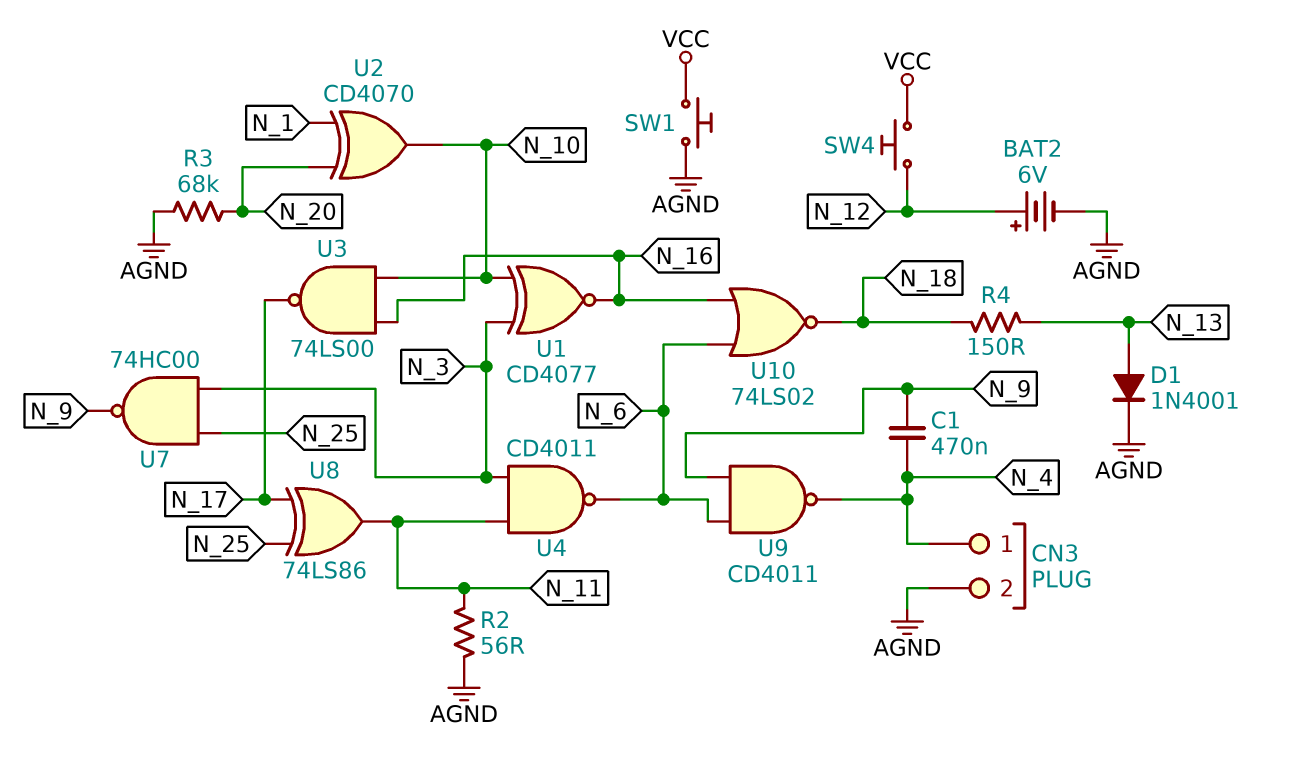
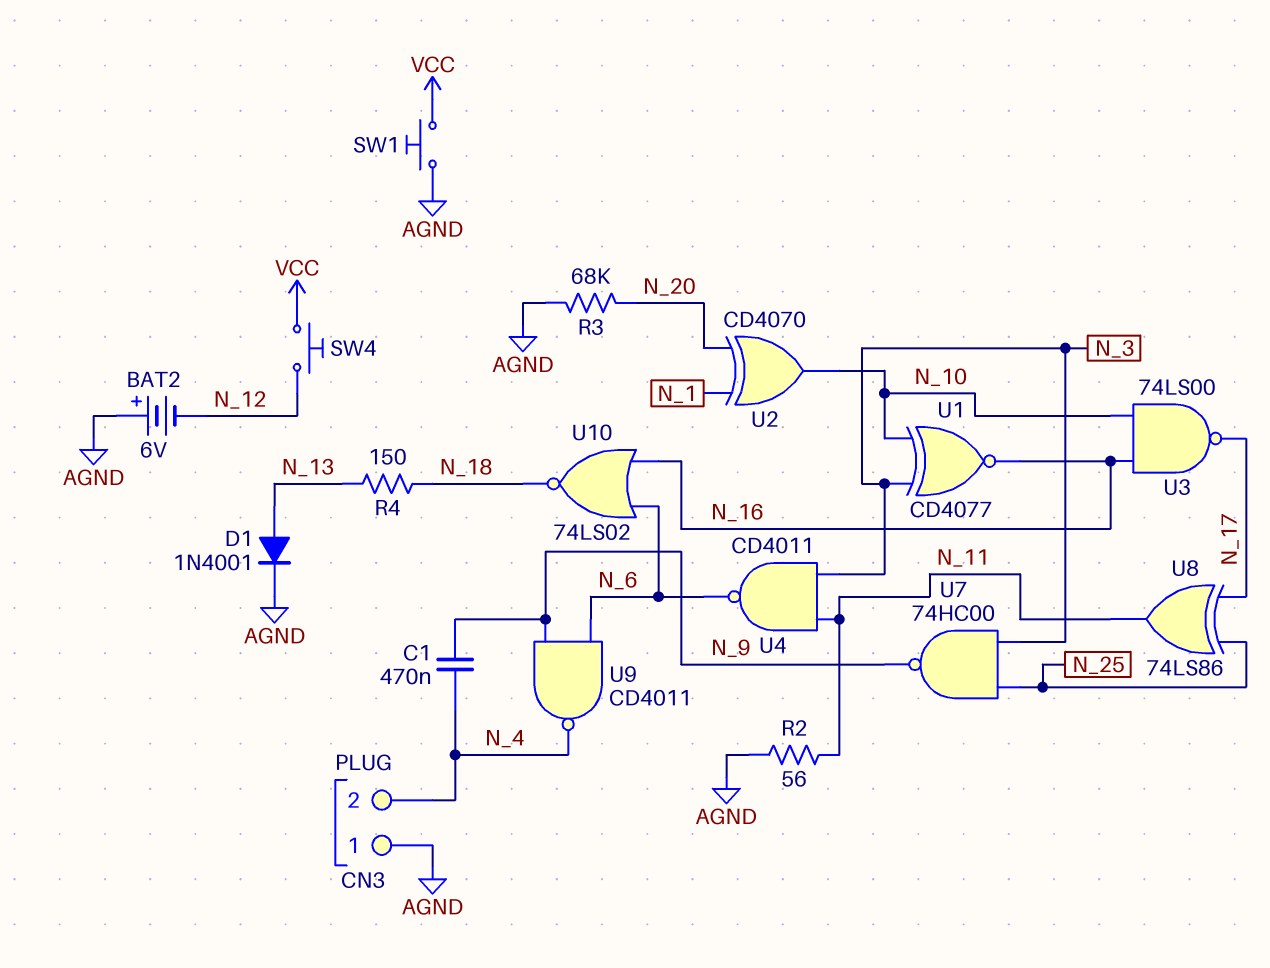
BAT2: 6V (plus N_12, minus AGND) -> 6V (plus AGND, minus N_12)
CN3 pin 1: N_4 -> AGND
CN3 pin 2: AGND -> N_4

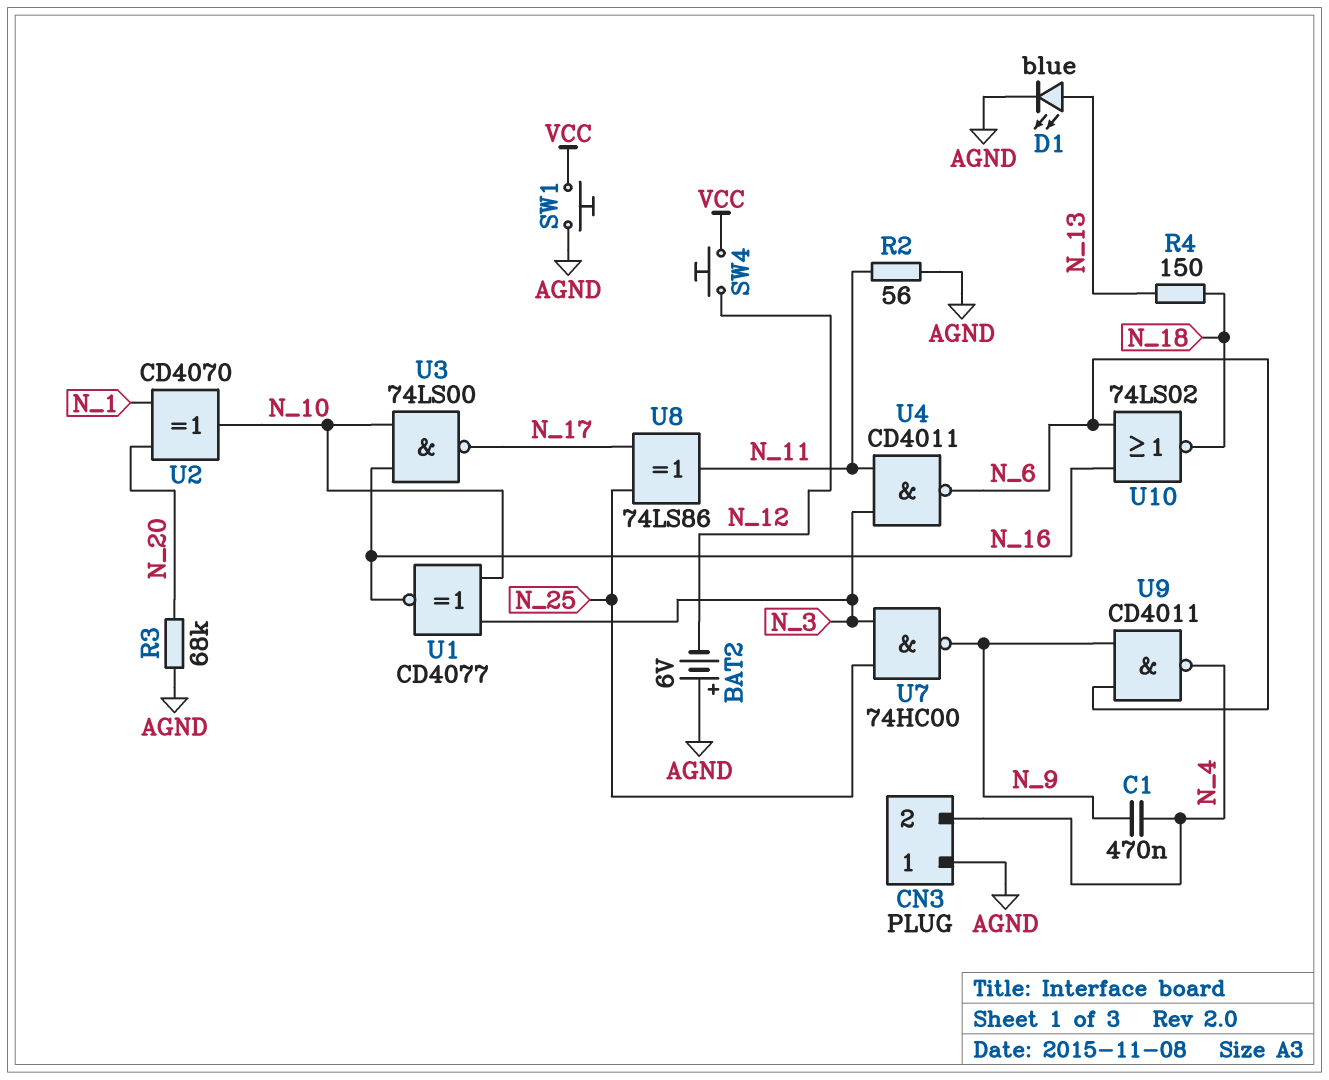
D1: diode 1N4001 (A N_13, K AGND) -> LED blue (A N_13, K AGND)

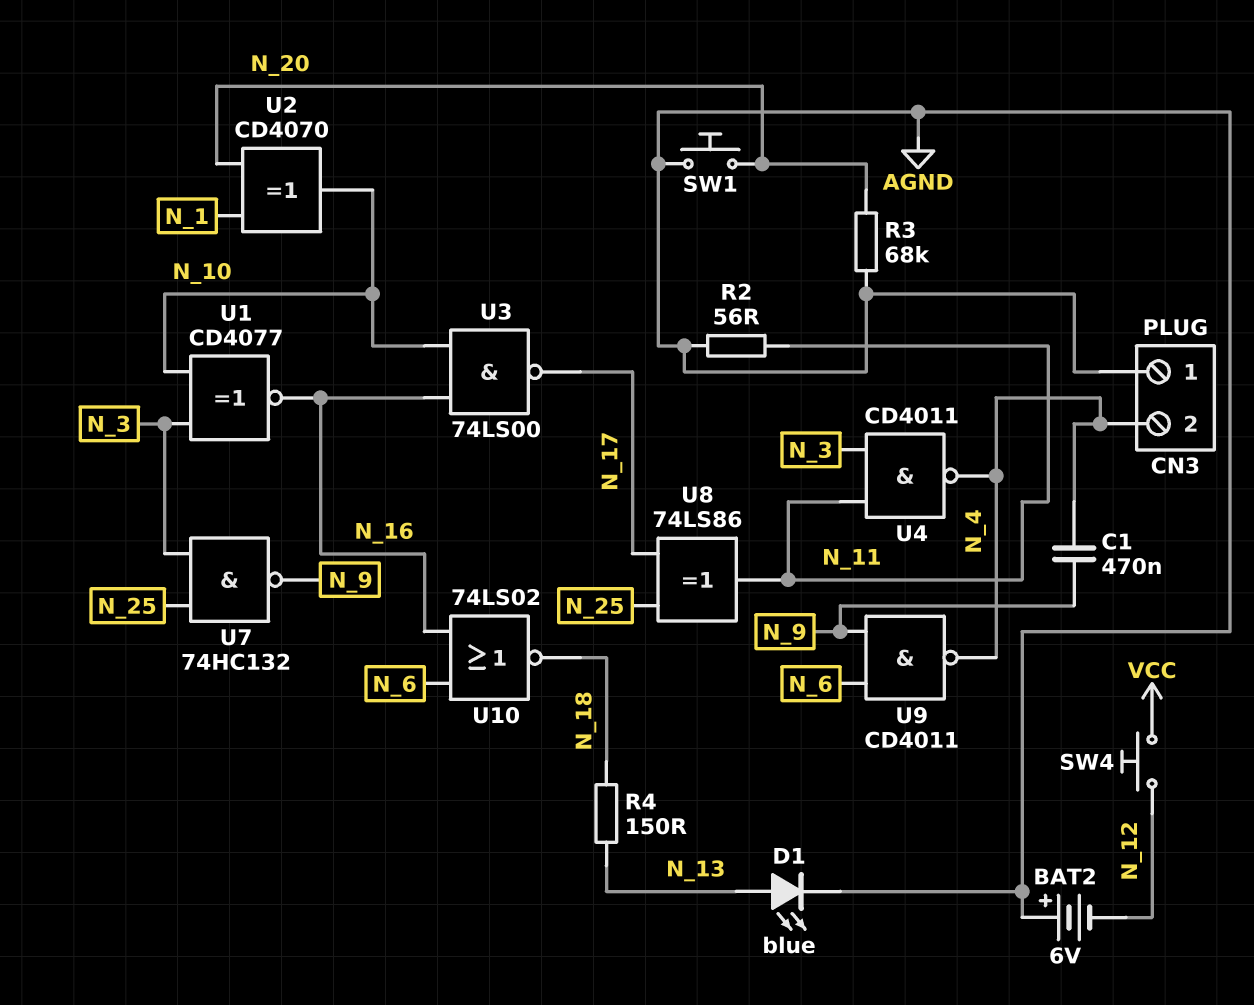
SW1: button (AGND, VCC) -> button (AGND, N_20)
U4: NAND CD4011 (in N_3, in N_11, out N_6) -> NAND CD4011 (in N_3, in N_11, out N_4)
U7: NAND 74HC00 (in N_3, in N_25, out N_9) -> NAND 74HC132 (in N_3, in N_25, out N_9)

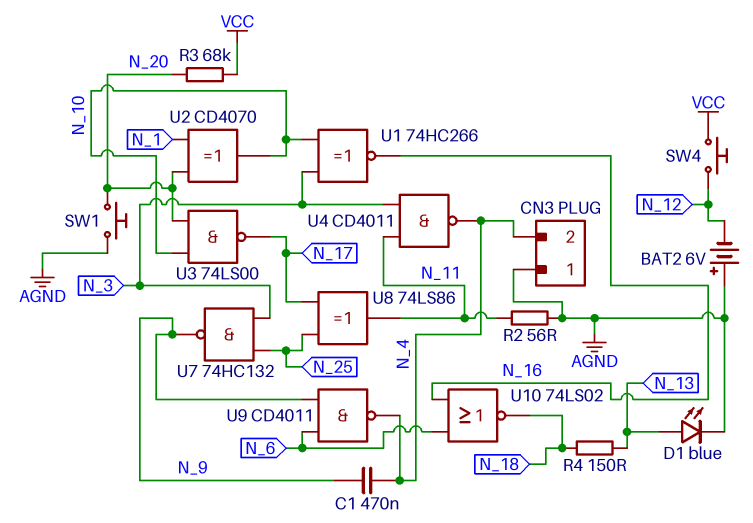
R3: 68k (AGND, N_20) -> 68k (N_20, VCC)
U1: XNOR CD4077 (in N_3, in N_10, out N_16) -> XNOR 74HC266 (in N_3, in N_10, out N_16)
U3: NAND 74LS00 (in N_10, in N_16, out N_17) -> NAND 74LS00 (in N_10, in N_20, out N_17)

